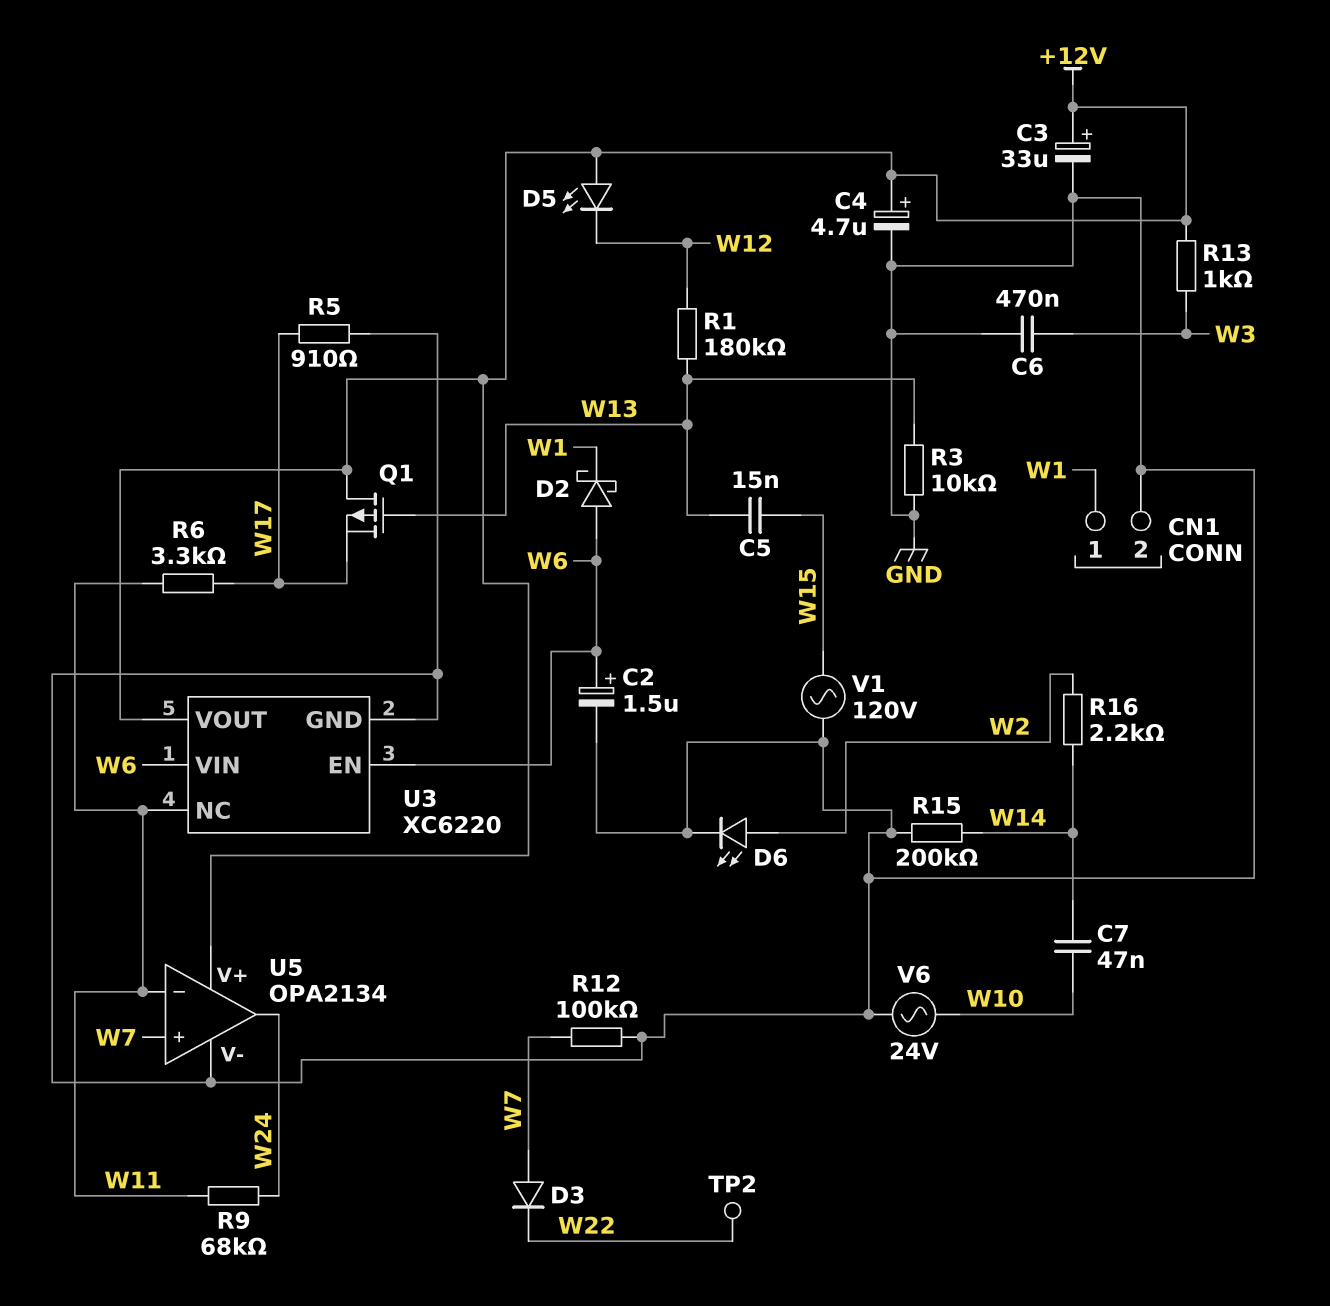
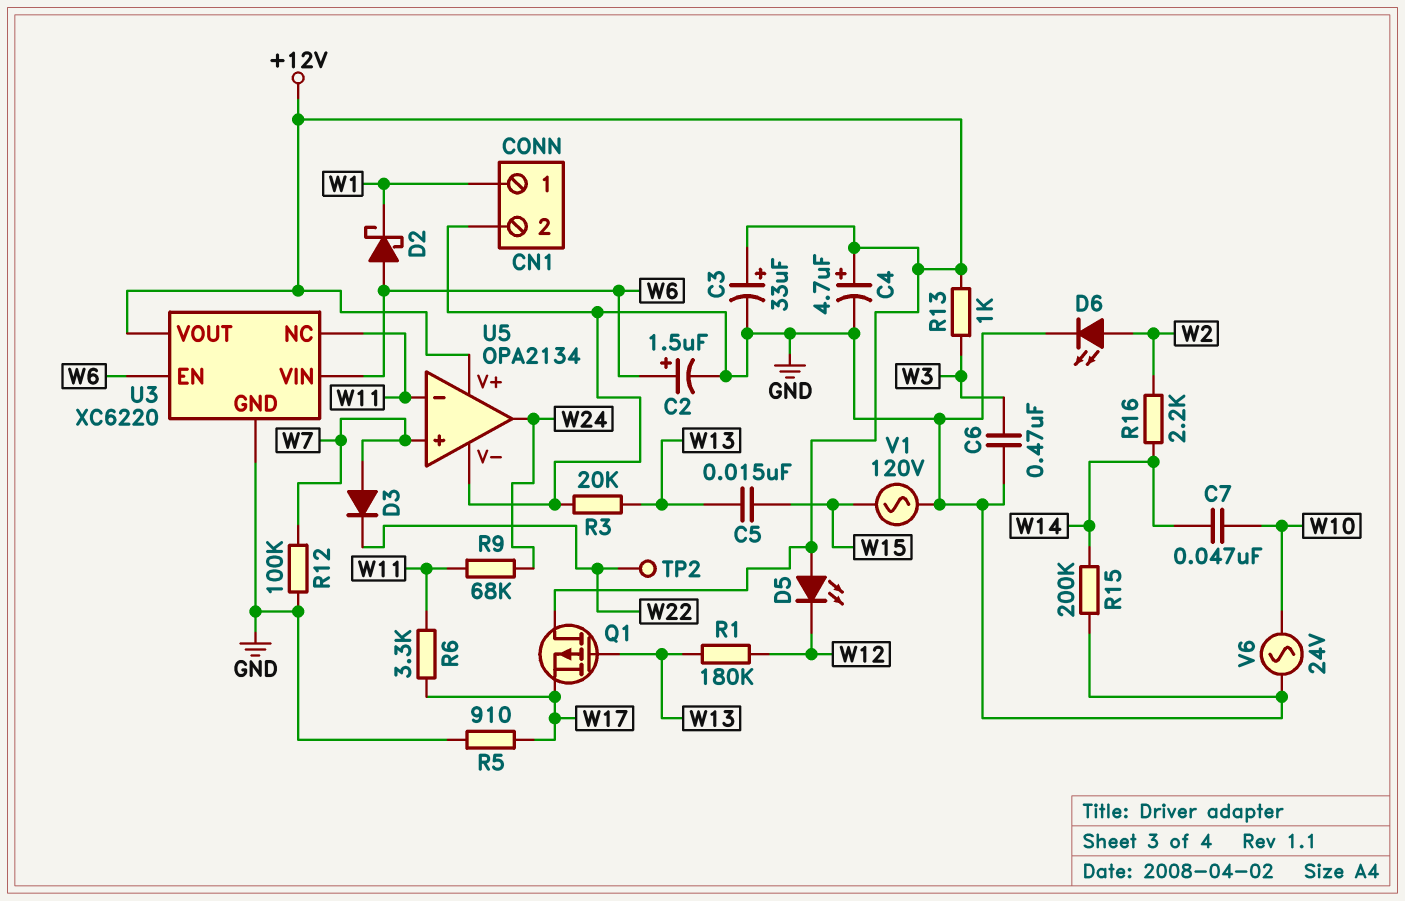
R3: 10k (GND, W13) -> 20k (GND, W13)

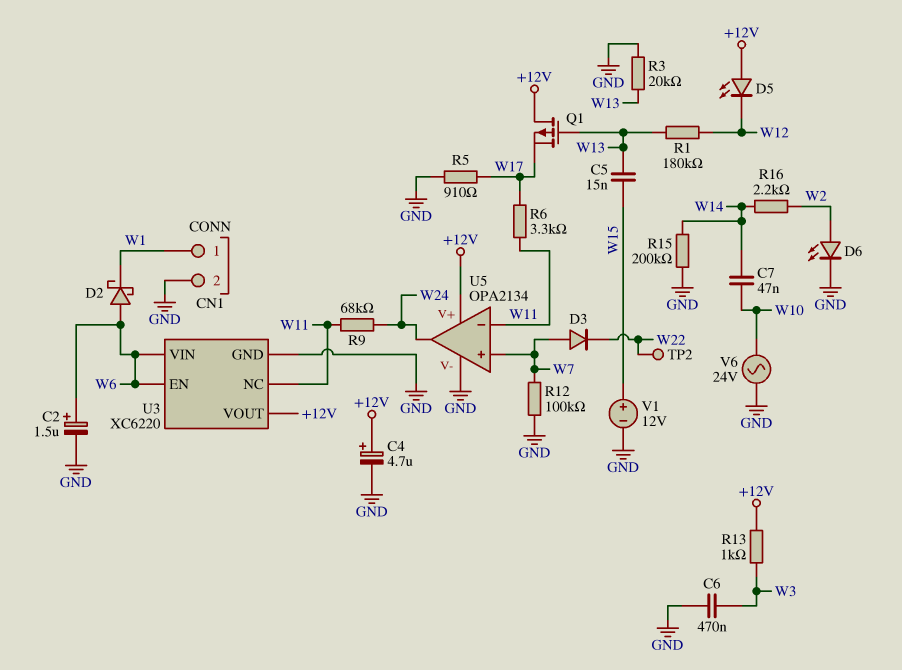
C3: 33uF (plus +12V, minus GND) -> none
V1: AC 120V (GND, W15) -> 12V (plus W15, minus GND)

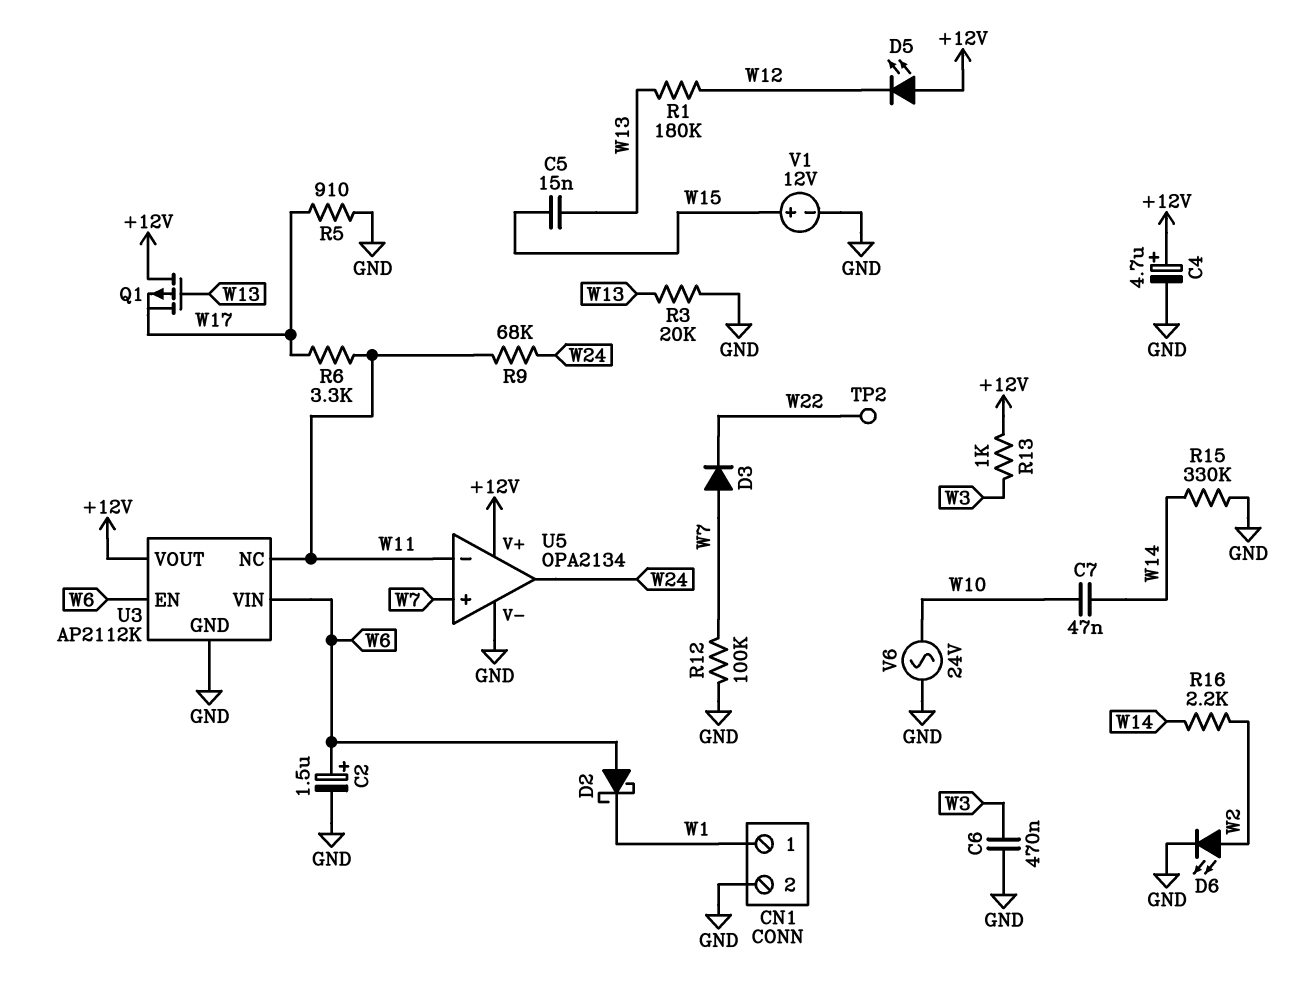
R15: 200k (GND, W14) -> 330k (GND, W14)
U3: XC6220 -> AP2112K

